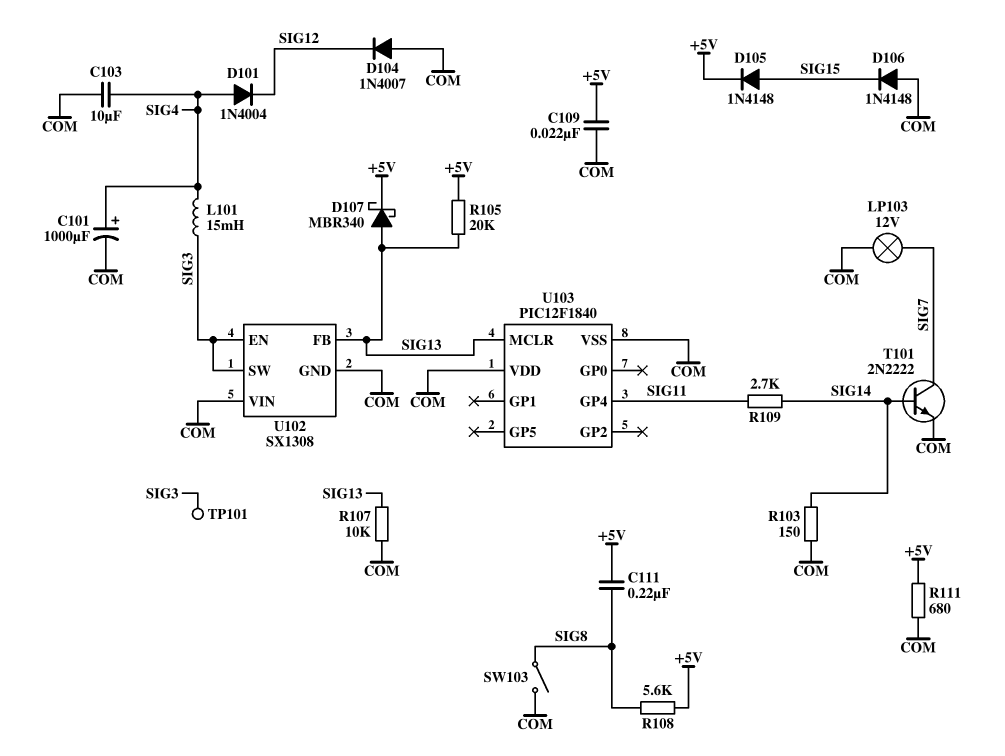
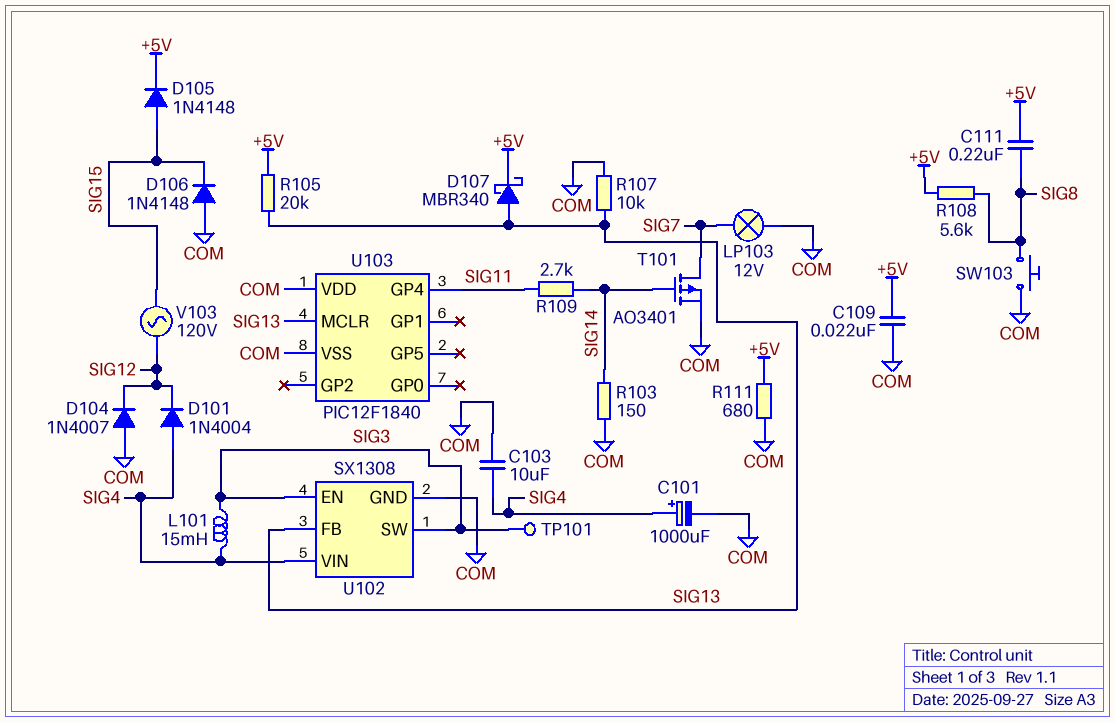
SW103: switch (COM, SIG8) -> button (COM, SIG8)
T101: NPN 2N2222 (B SIG14, C SIG7, E COM) -> PMOS AO3401 (G SIG14, D SIG7, S COM)
U102 pin VIN: COM -> SIG4
V103: none -> AC 120V (SIG12, SIG15)

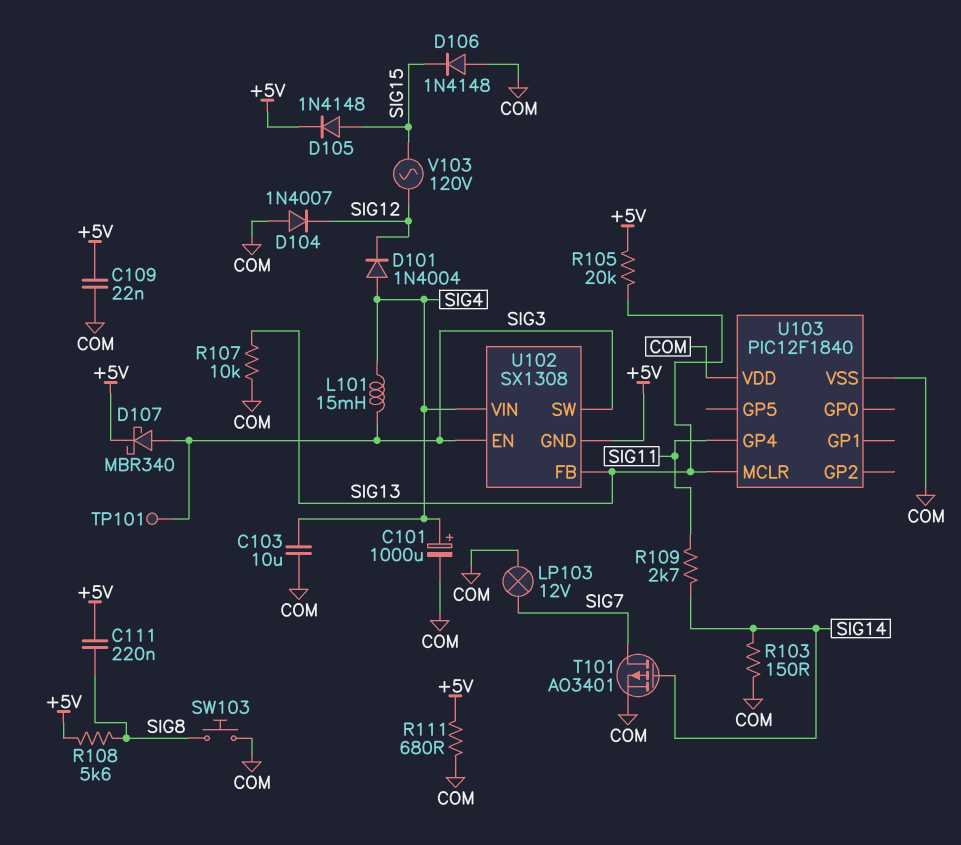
D107: schottky MBR340 (A SIG13, K +5V) -> schottky MBR340 (A SIG3, K +5V)
U102 pin GND: COM -> +5V

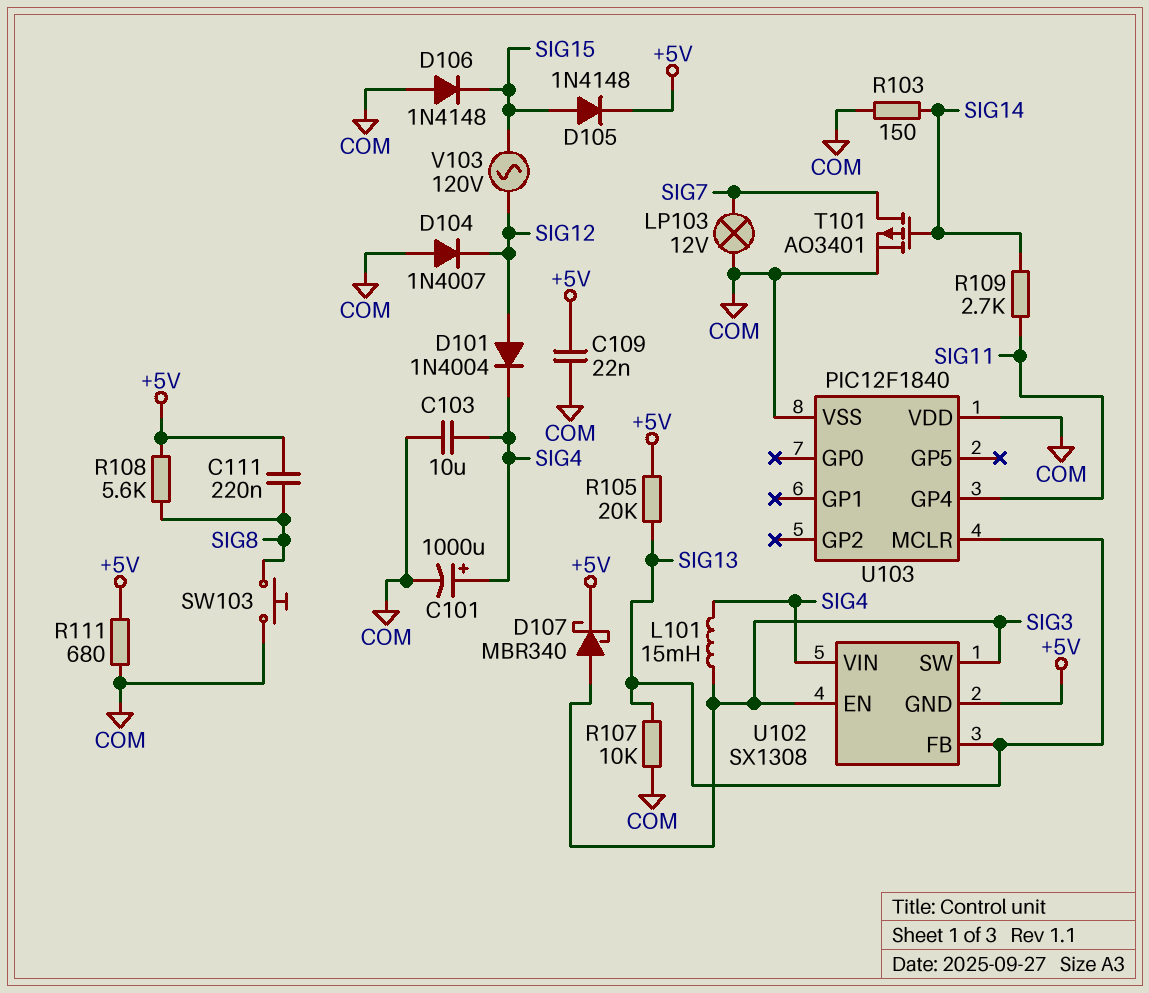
D101: diode 1N4004 (A SIG4, K SIG12) -> diode 1N4004 (A SIG12, K SIG4)
TP101: test point (SIG3) -> none

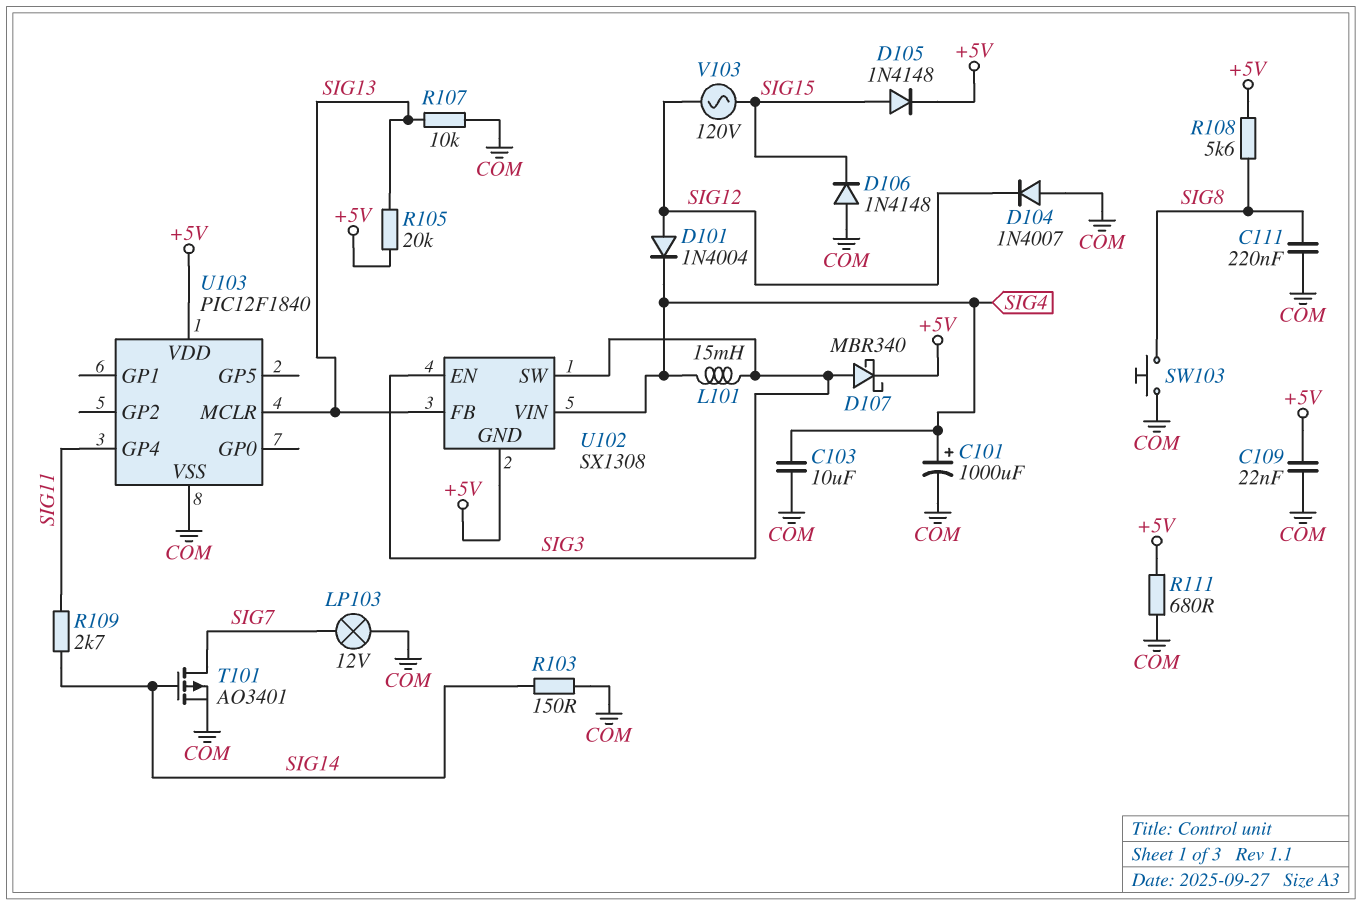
C111: 220nF (+5V, SIG8) -> 220nF (COM, SIG8)
U103 pin VDD: COM -> +5V

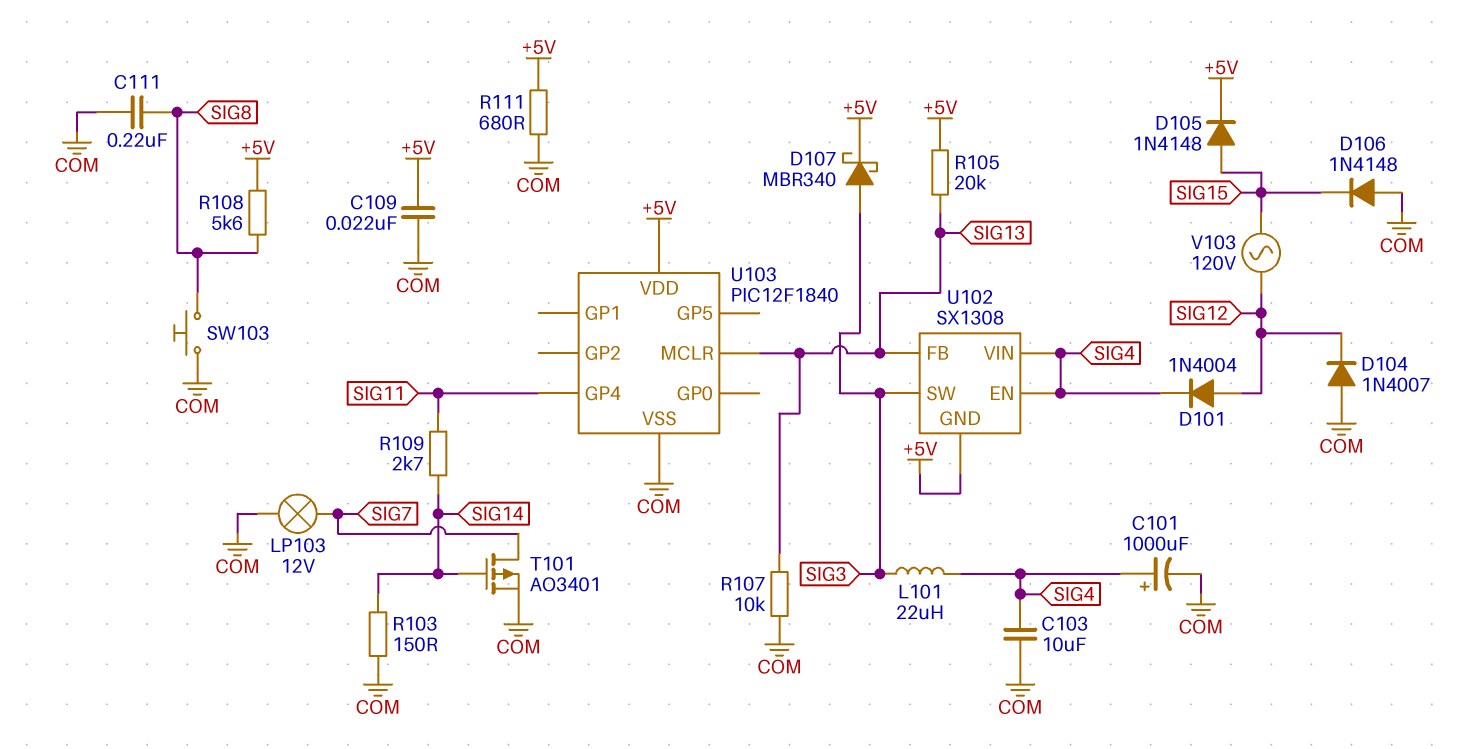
L101: 15mH (SIG3, SIG4) -> 22uH (SIG3, SIG4)
U102 pin EN: SIG3 -> SIG4

